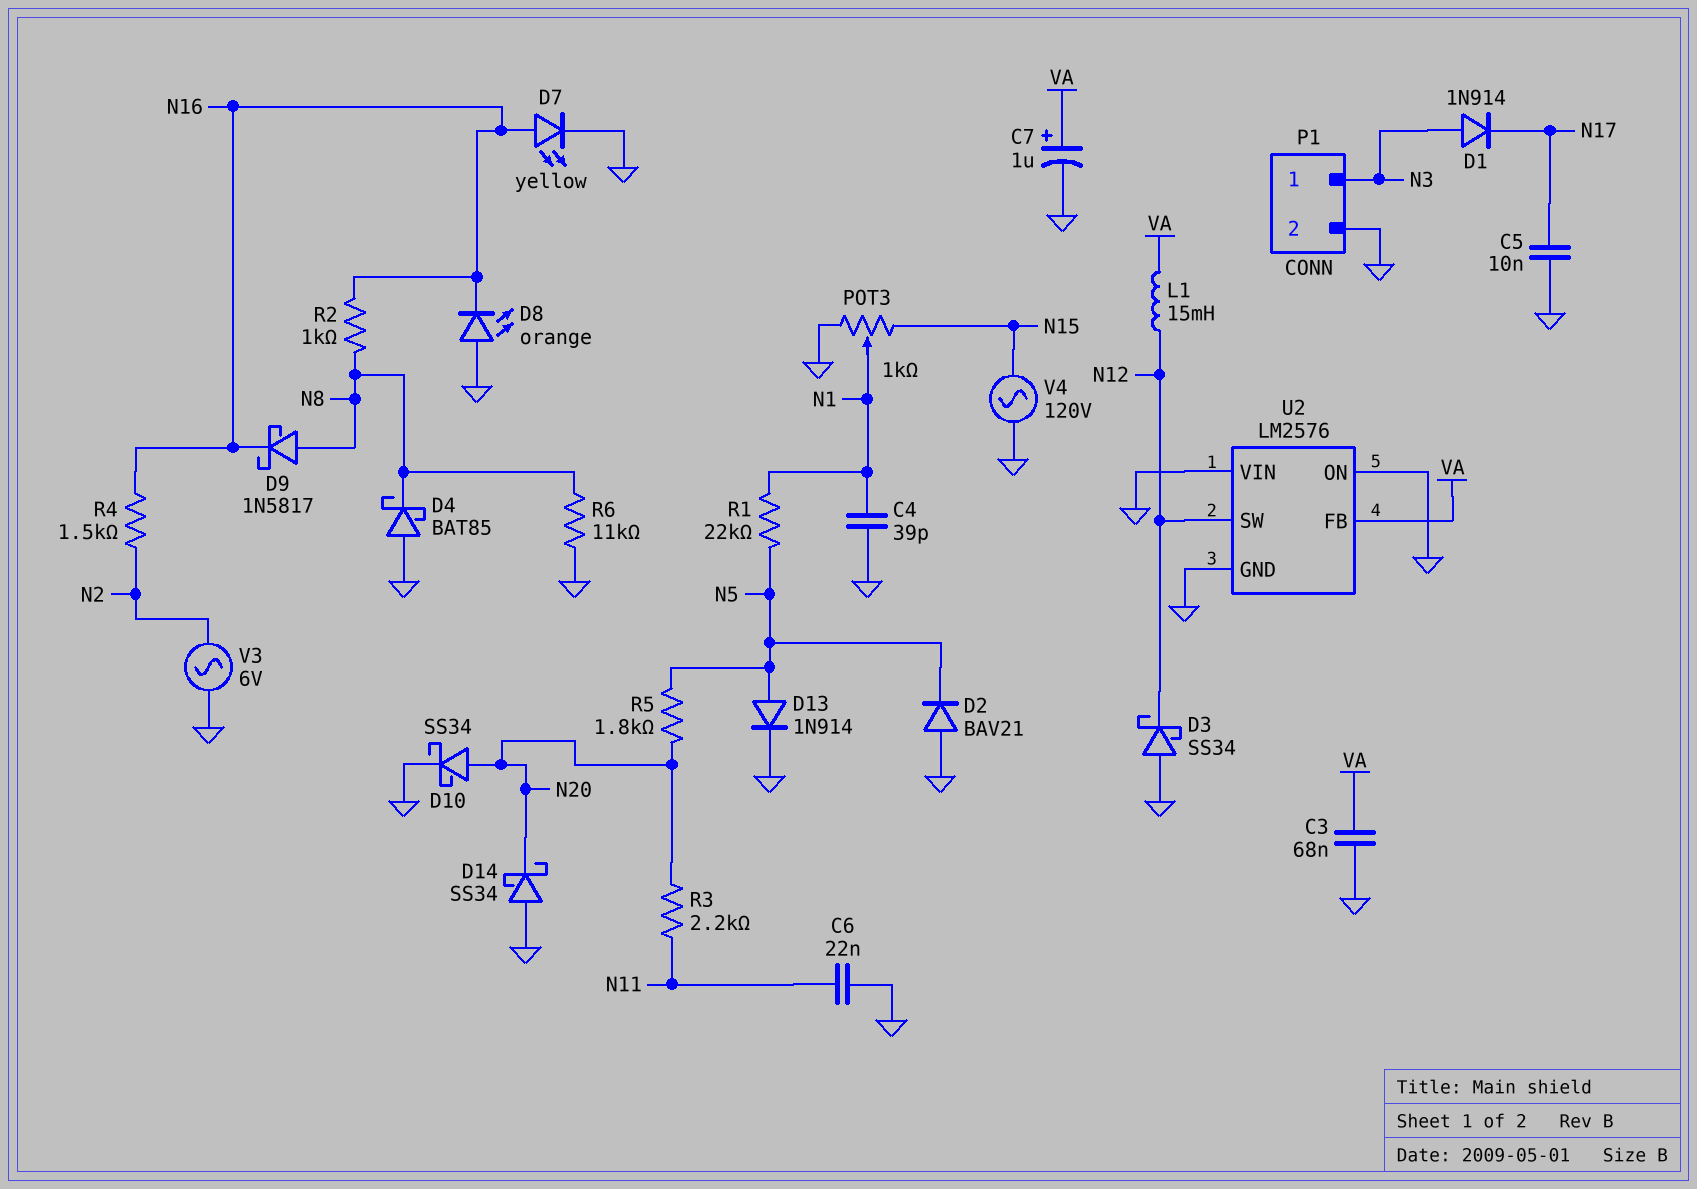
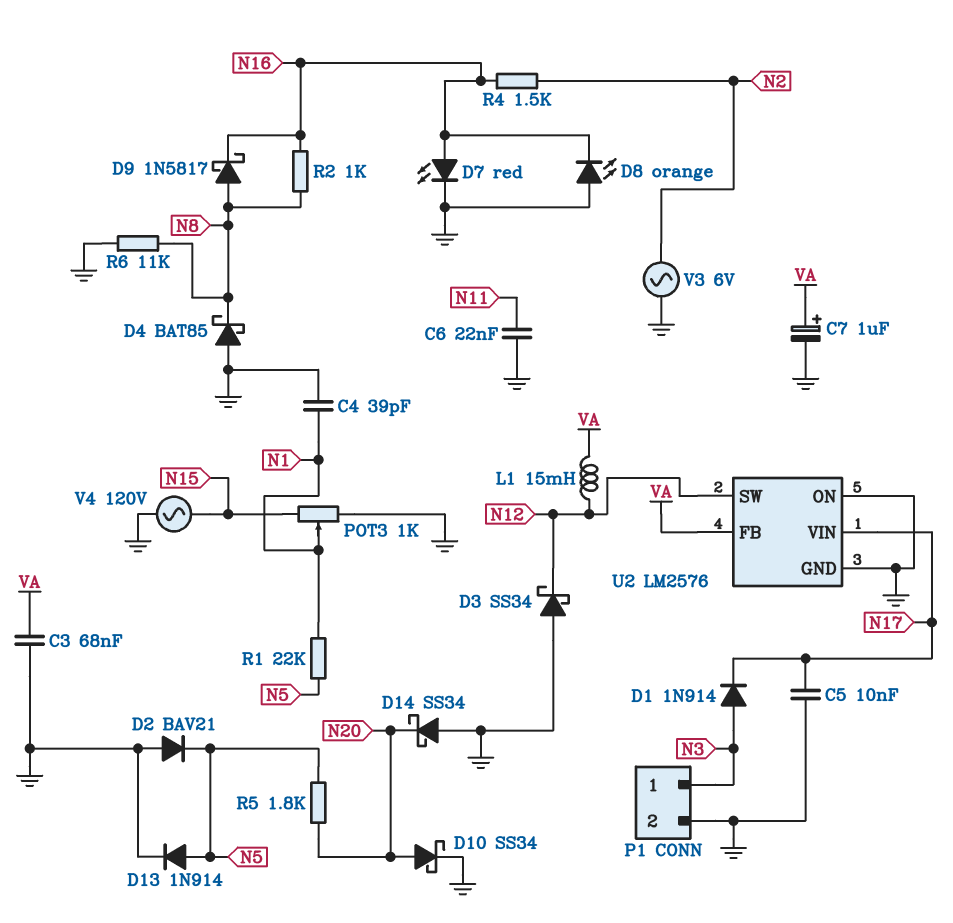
D7: LED yellow (A N16, K GND) -> LED red (A N16, K GND)
R3: 2.2k (N11, N20) -> none
U2 pin VIN: GND -> N17

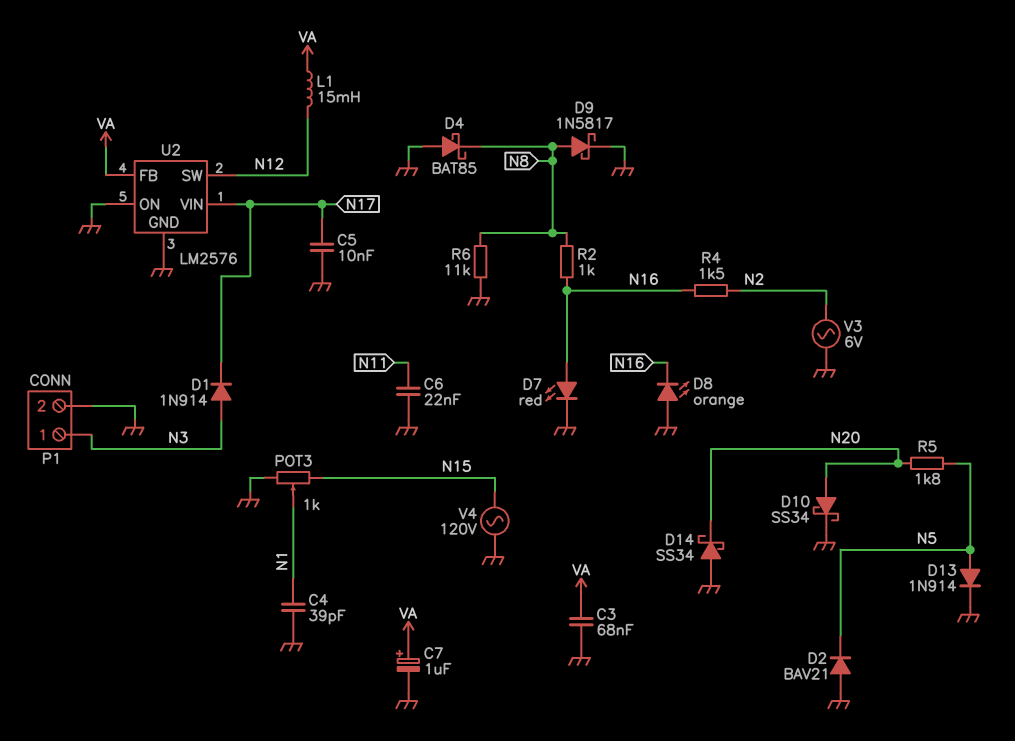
D3: schottky SS34 (A GND, K N12) -> none
D9: schottky 1N5817 (A N8, K N16) -> schottky 1N5817 (A N8, K GND)
R1: 22k (N1, N5) -> none

